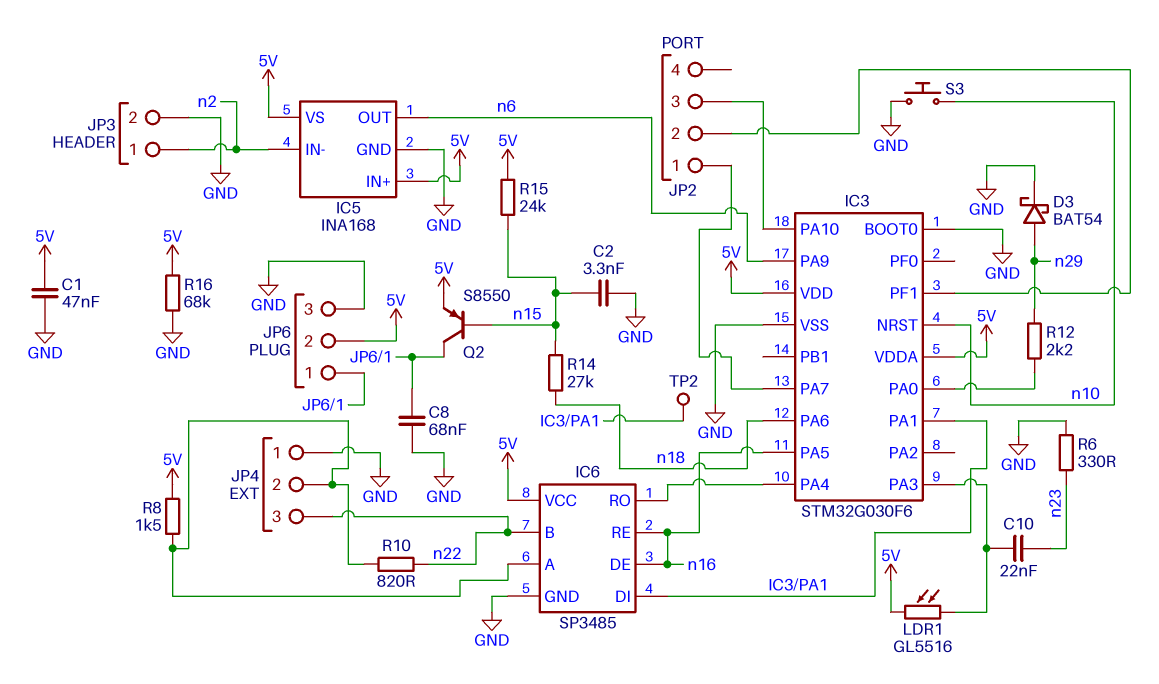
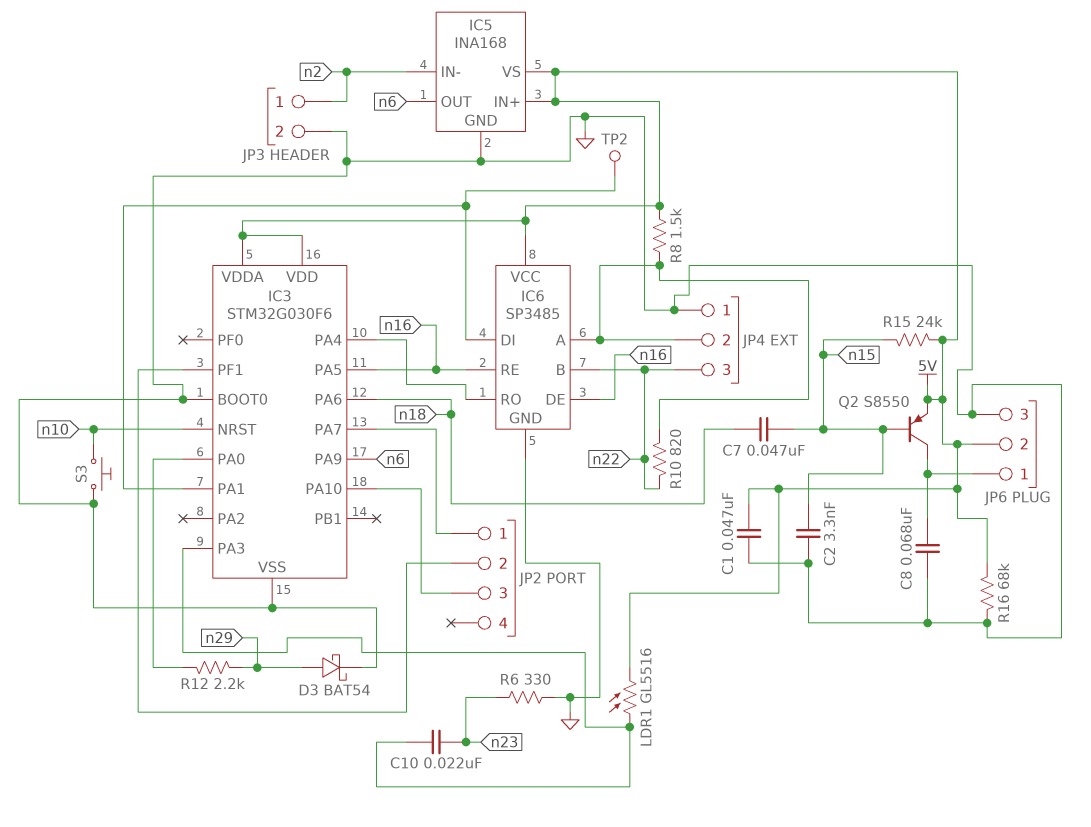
C7: none -> 47nF (n15, n18)
R14: 27k (n15, n18) -> none

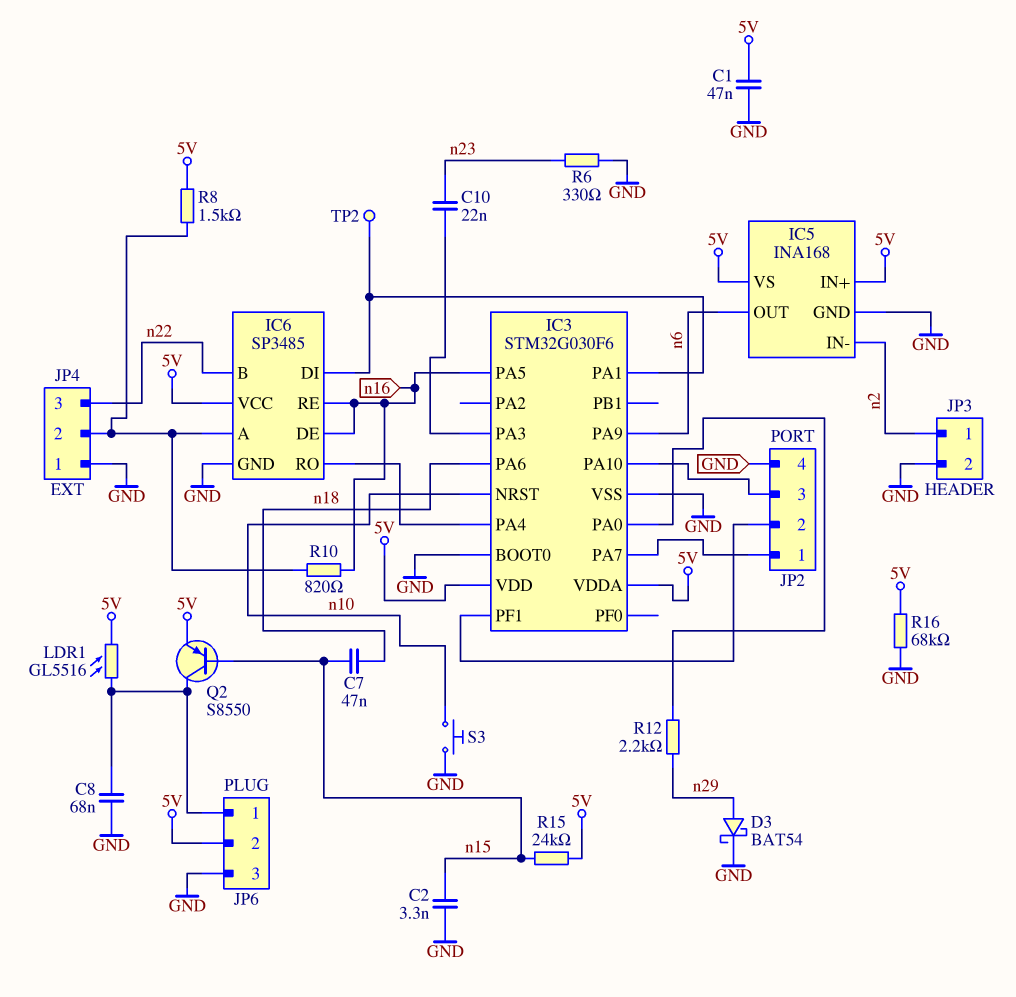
JP2 pin 4: none -> GND
LDR1: GL5516 (5V, IC3/PA3) -> GL5516 (5V, JP6/1)
R10: 820 (IC6/A, n22) -> 820 (IC6/A, n16)

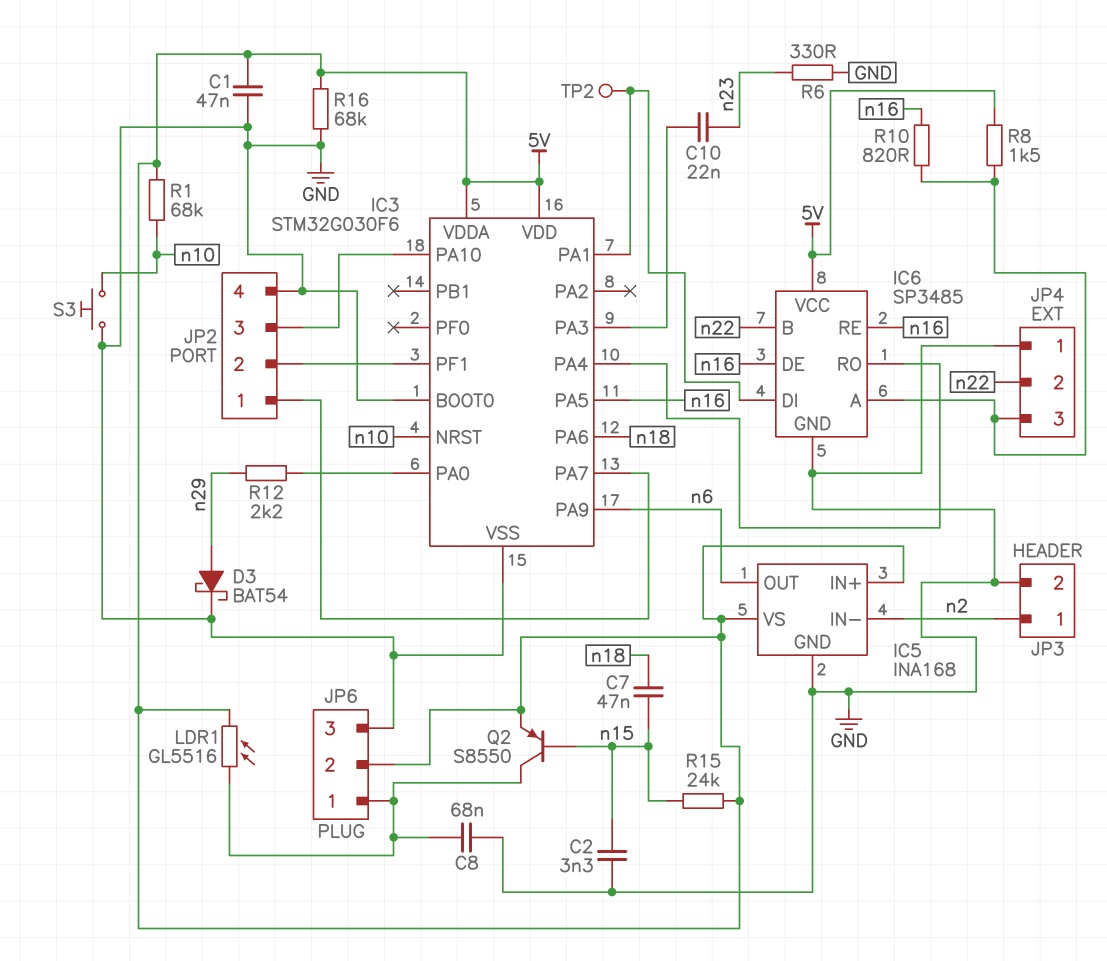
JP4 pin 2: IC6/A -> n22
JP4 pin 3: n22 -> IC6/A
R1: none -> 68k (5V, n10)

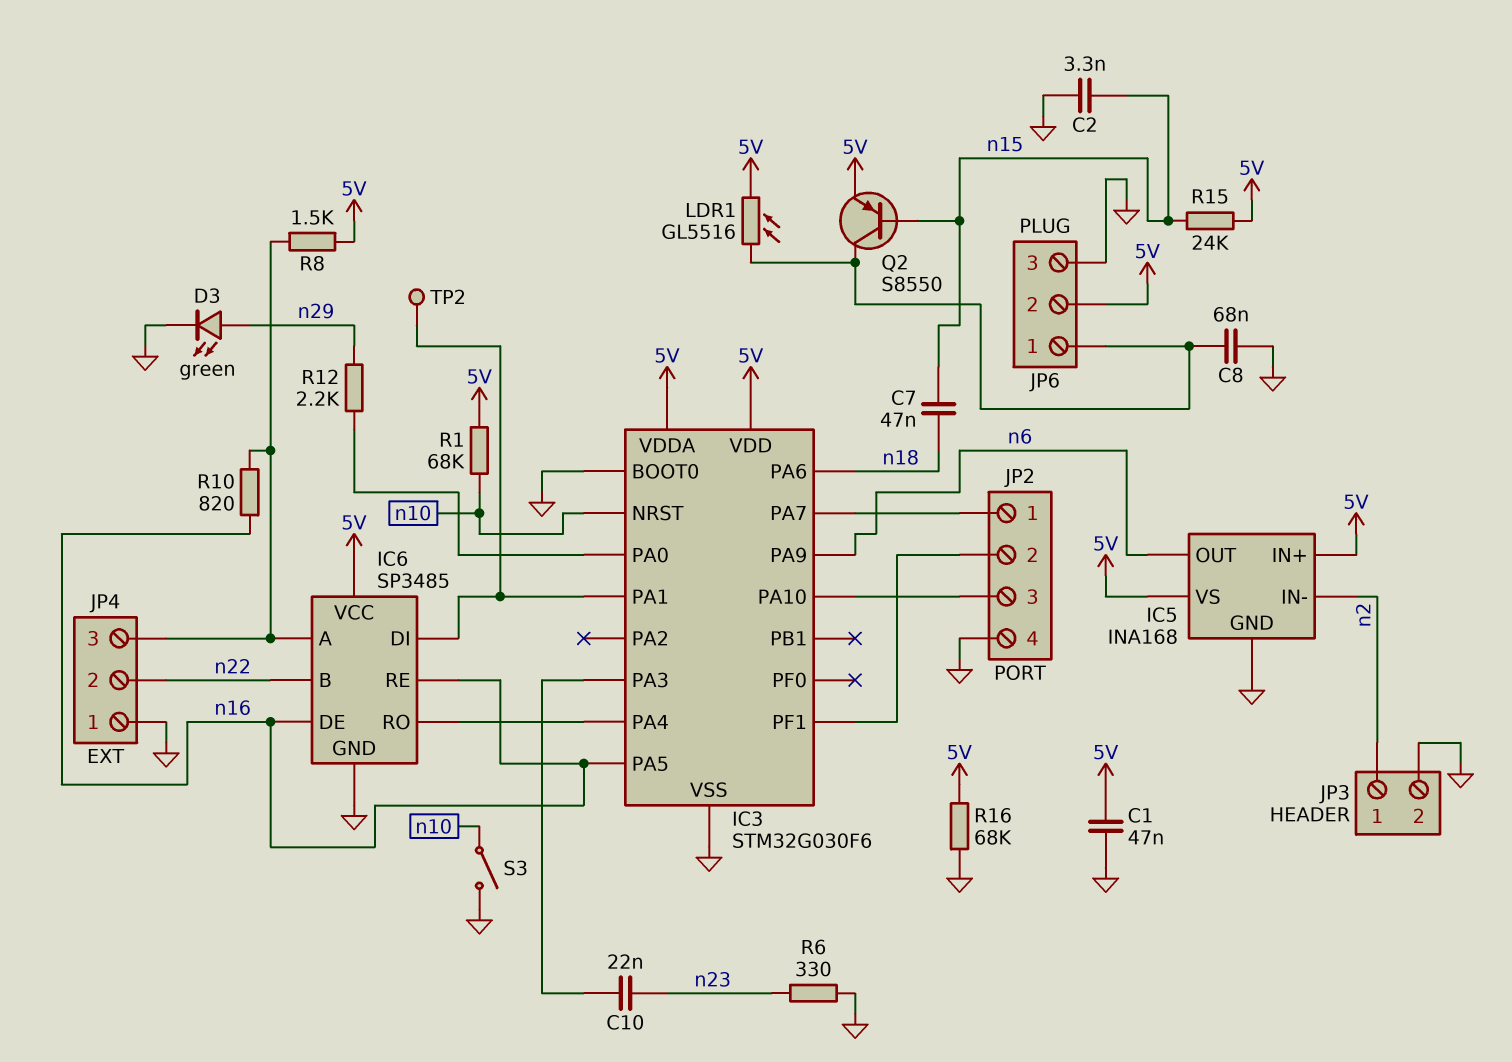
D3: schottky BAT54 (A n29, K GND) -> LED green (A n29, K GND)
S3: button (GND, n10) -> switch (GND, n10)

